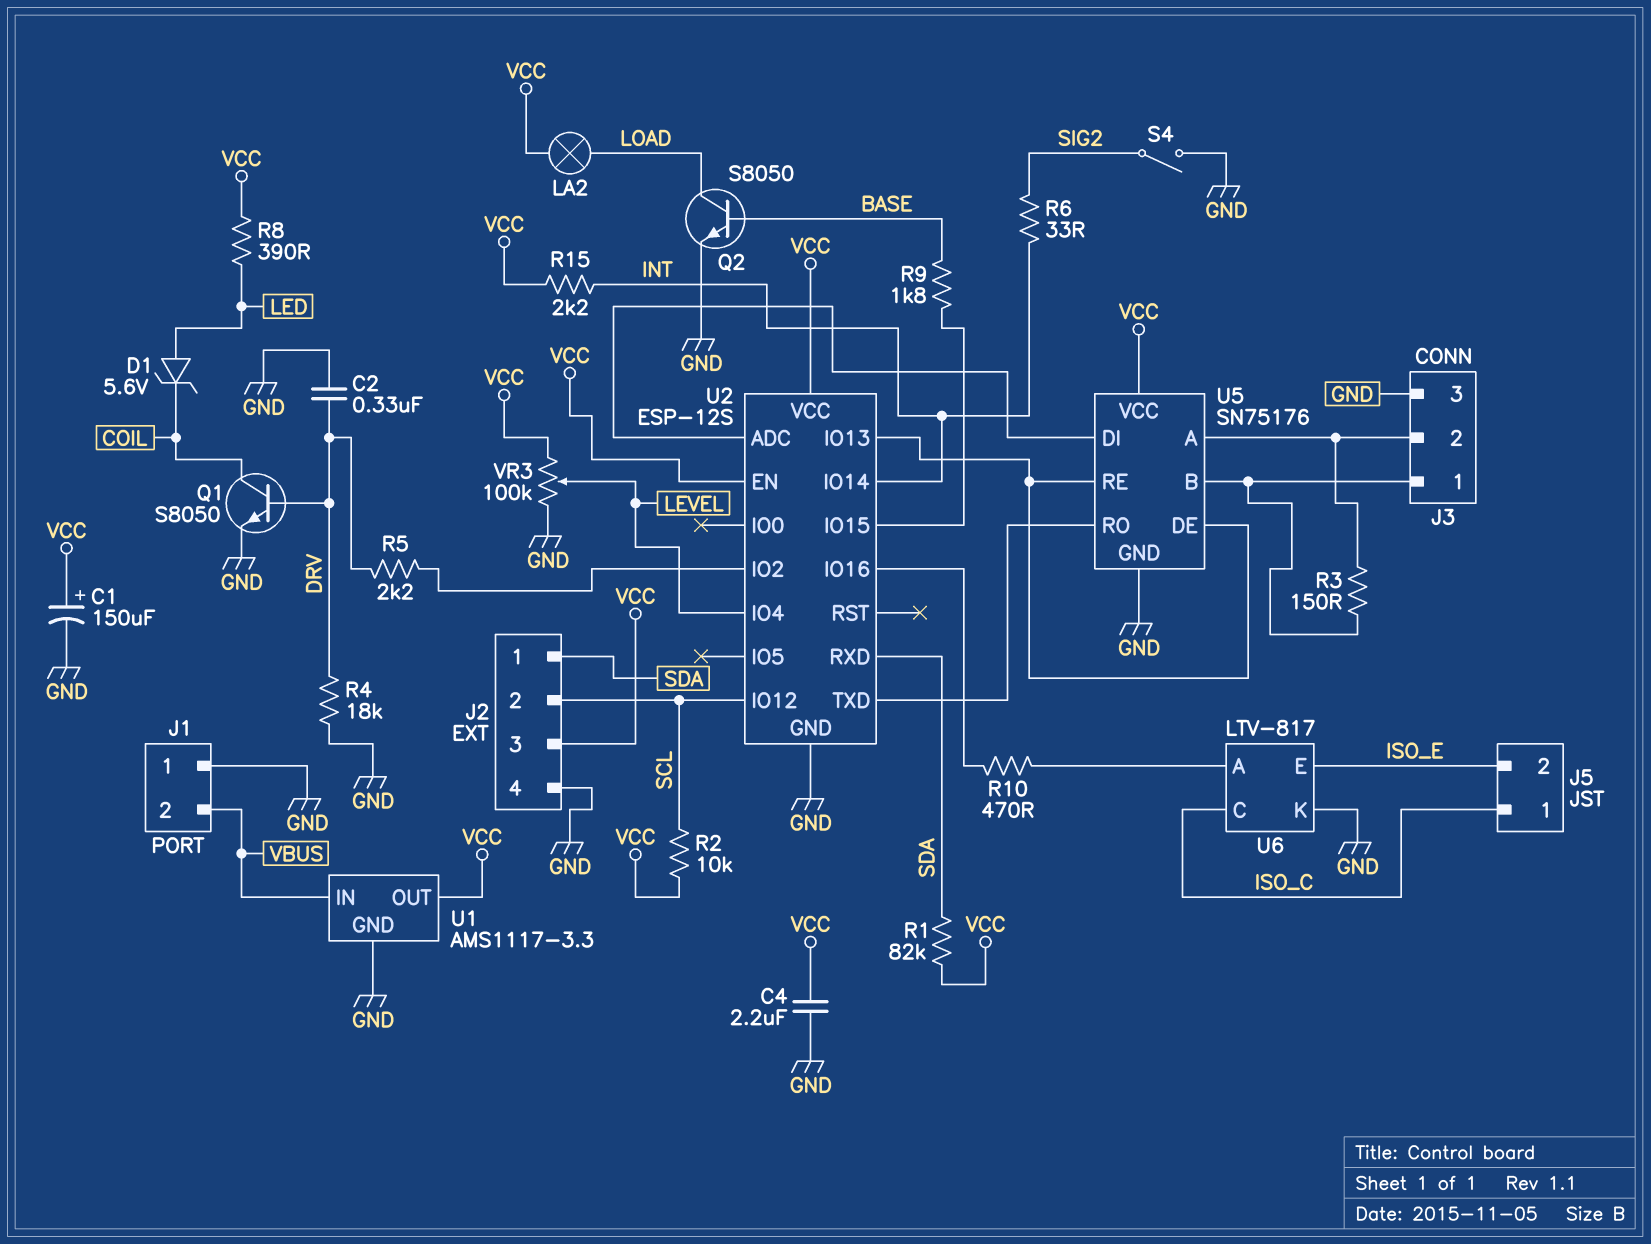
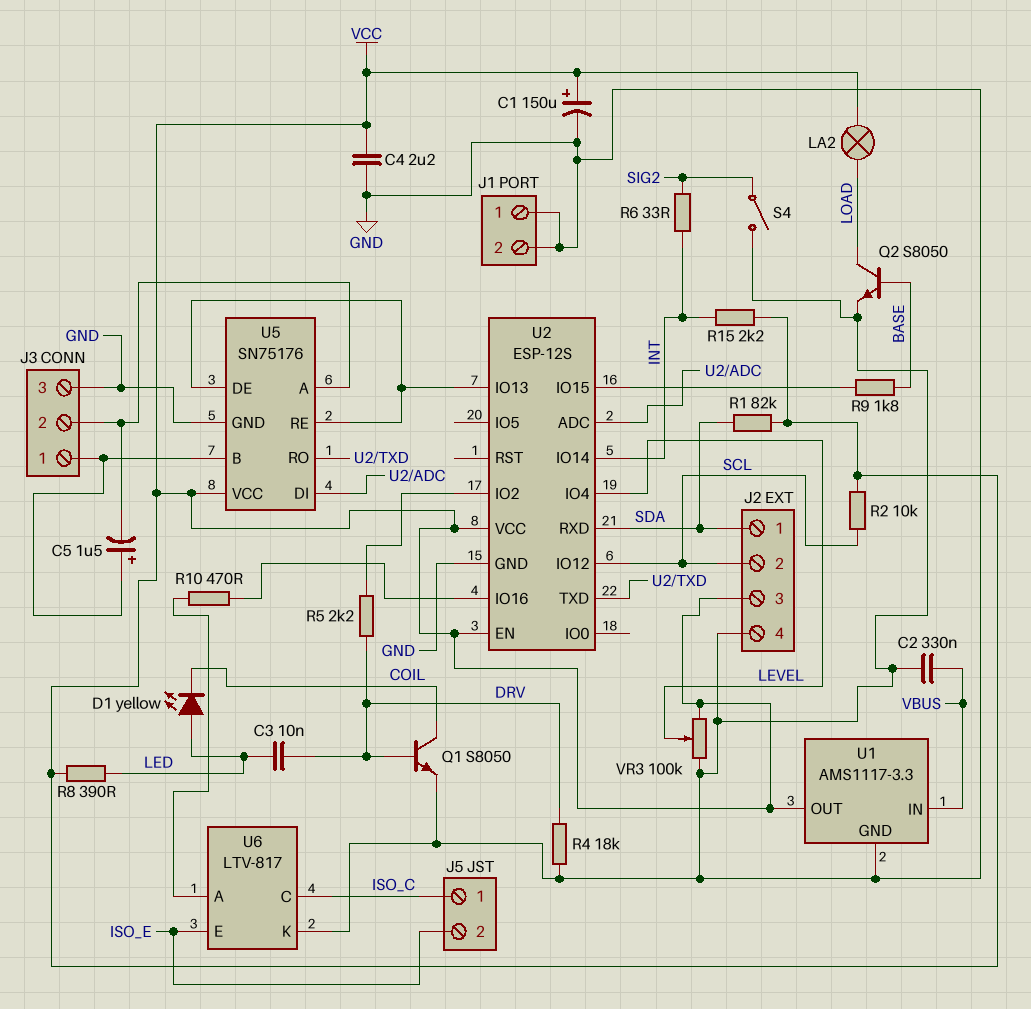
C2: 330nF (DRV, GND) -> 330nF (GND, VBUS)
C3: none -> 10nF (DRV, LED)
C5: none -> 1.5uF (plus J3/1, minus J3/2)
D1: zener 5.6V (A LED, K COIL) -> LED yellow (A LED, K COIL)
J1 pin 2: VBUS -> GND
R3: 150 (J3/1, J3/2) -> none

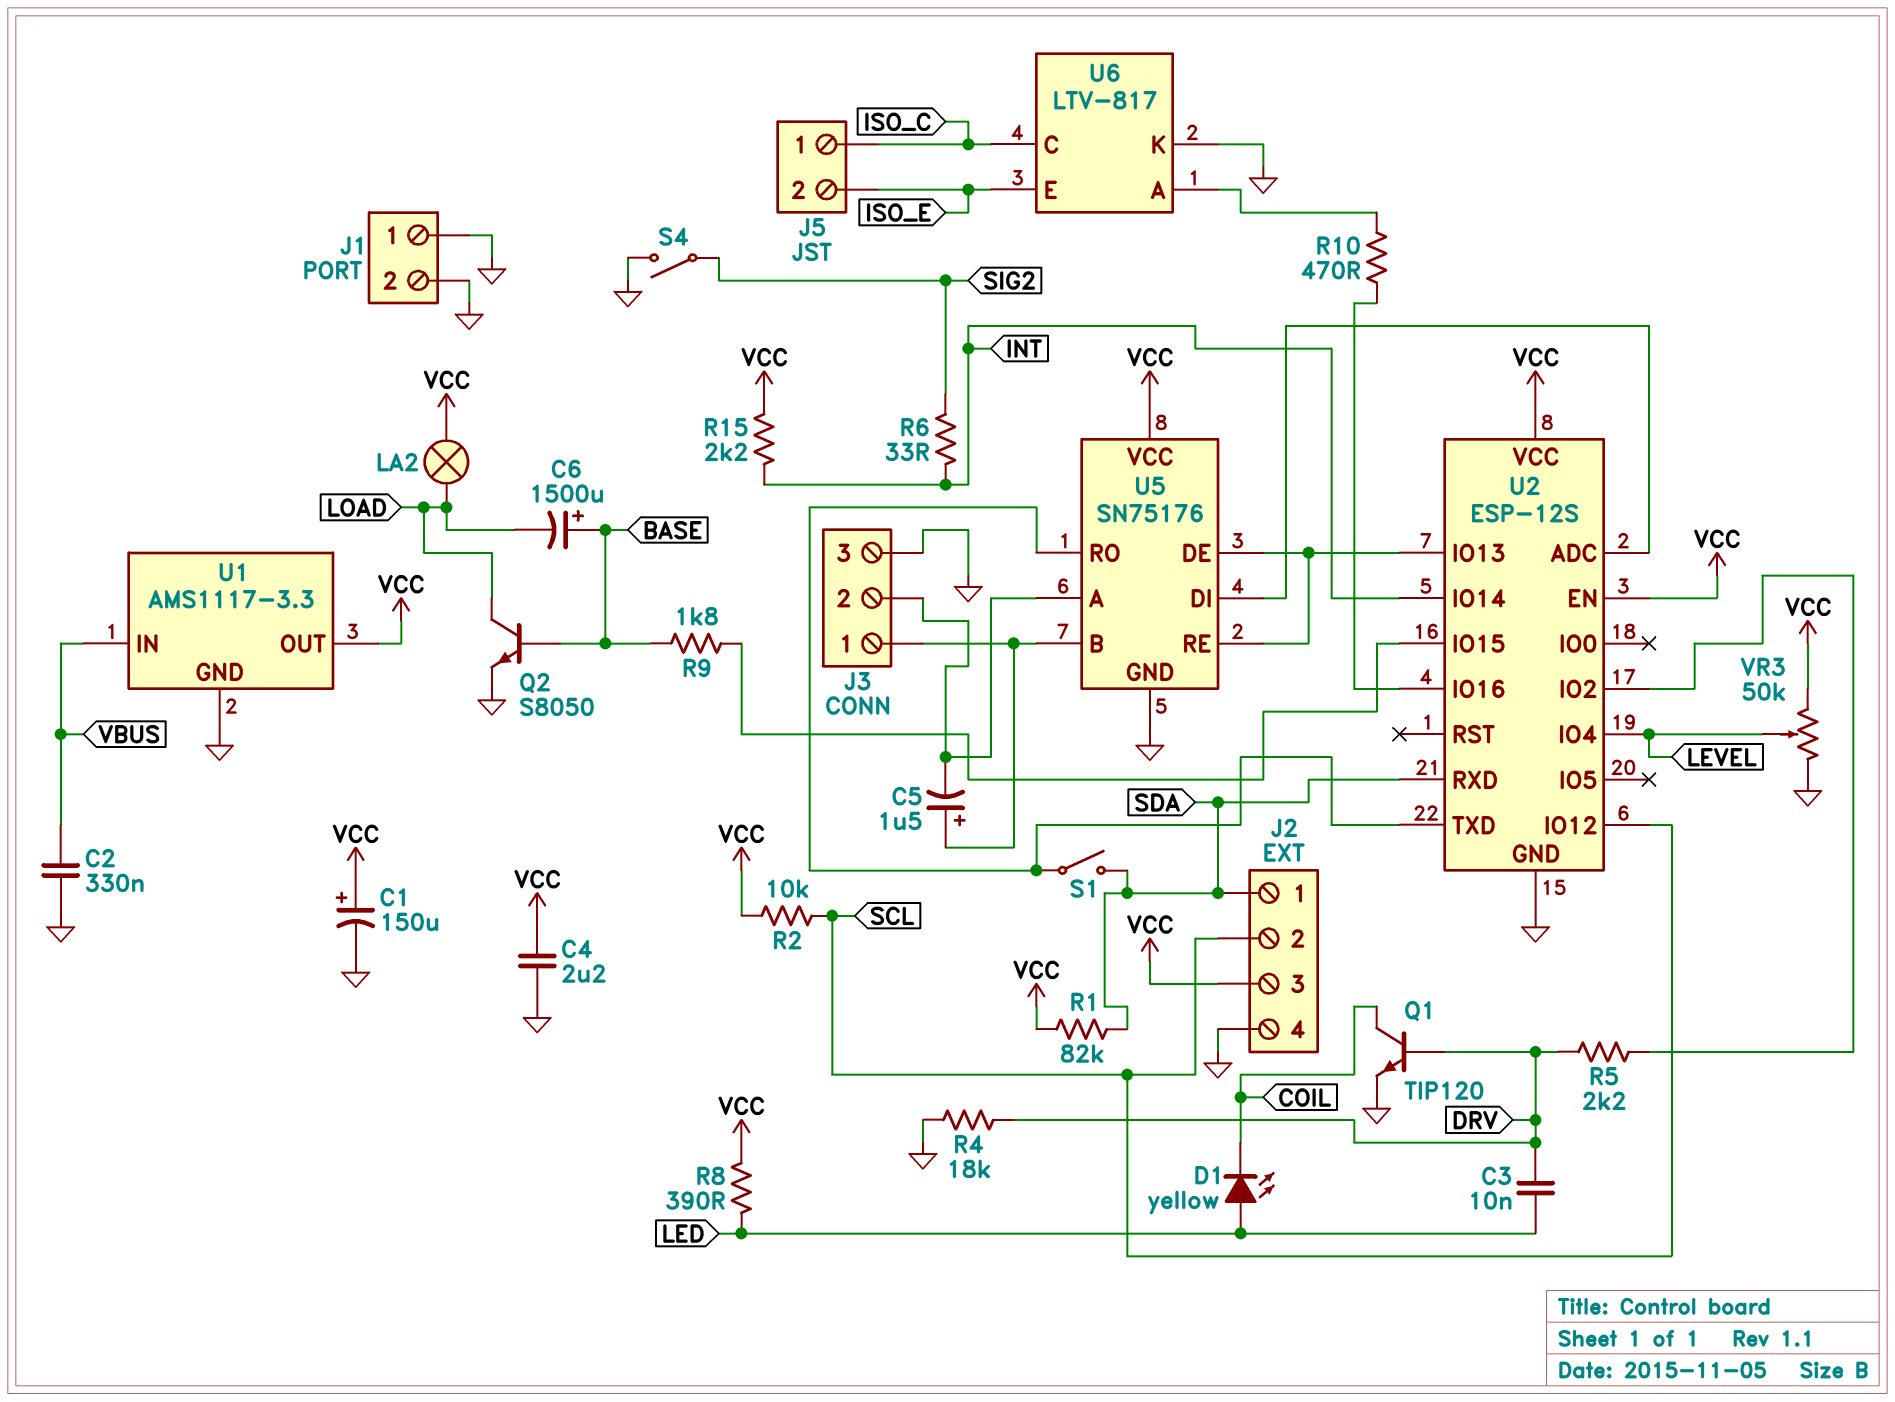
C6: none -> 1500uF (plus BASE, minus LOAD)
Q1: NPN S8050 (B DRV, C COIL, E GND) -> NPN TIP120 (B DRV, C COIL, E GND)
S1: none -> switch (SDA, U2/TXD)
VR3: 100k (GND, VCC, wiper LEVEL) -> 50k (GND, VCC, wiper LEVEL)

